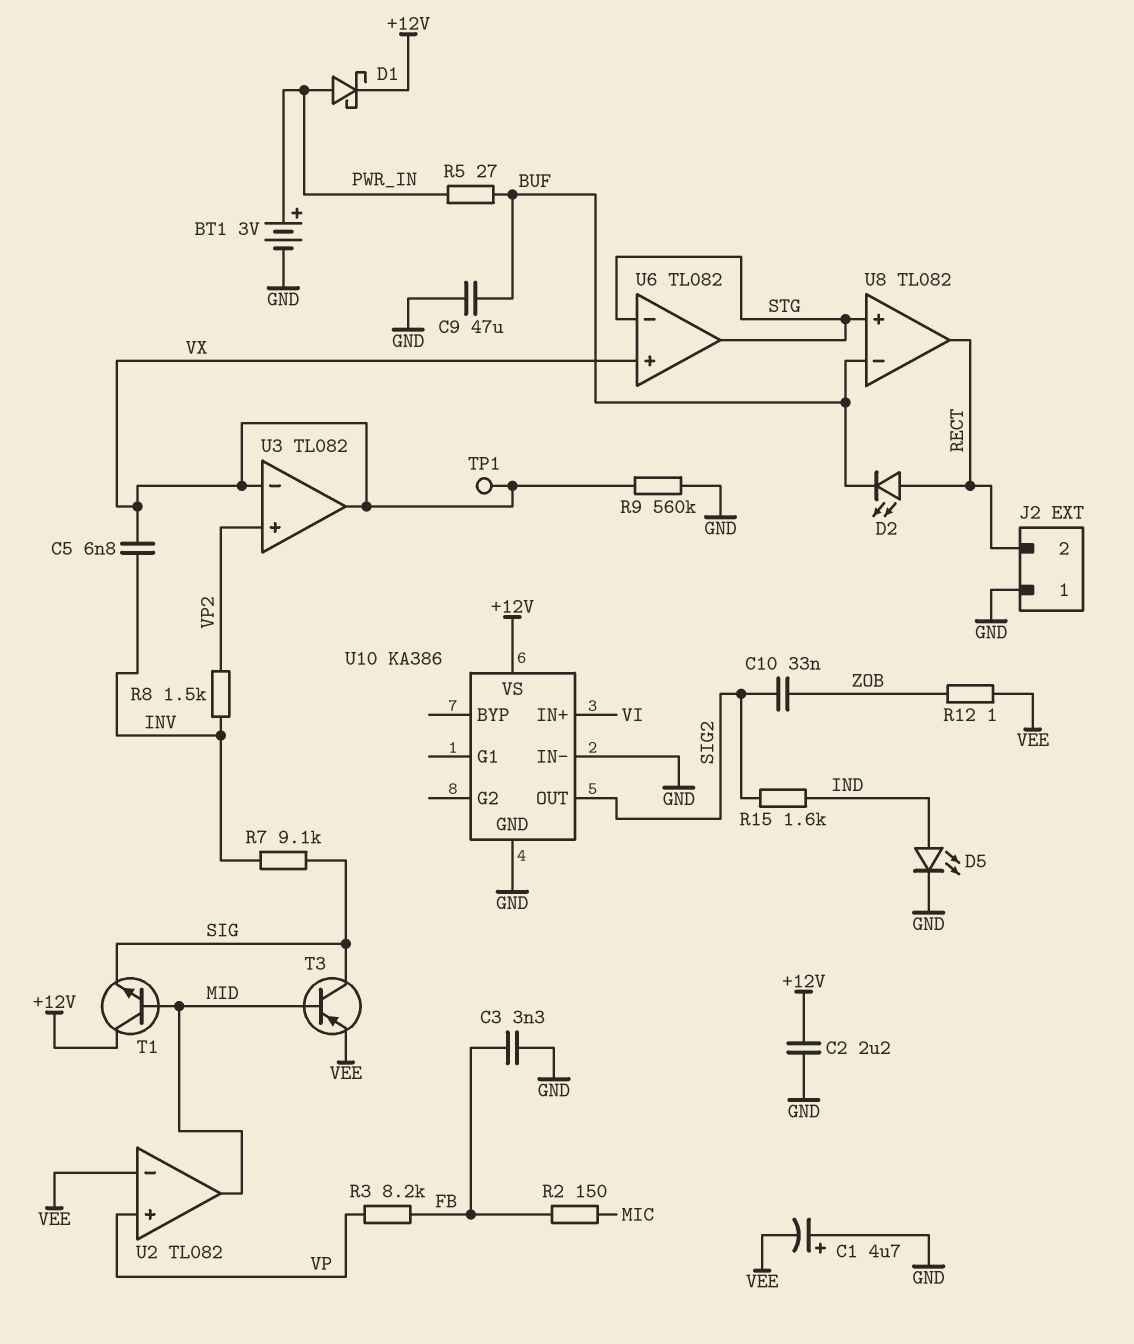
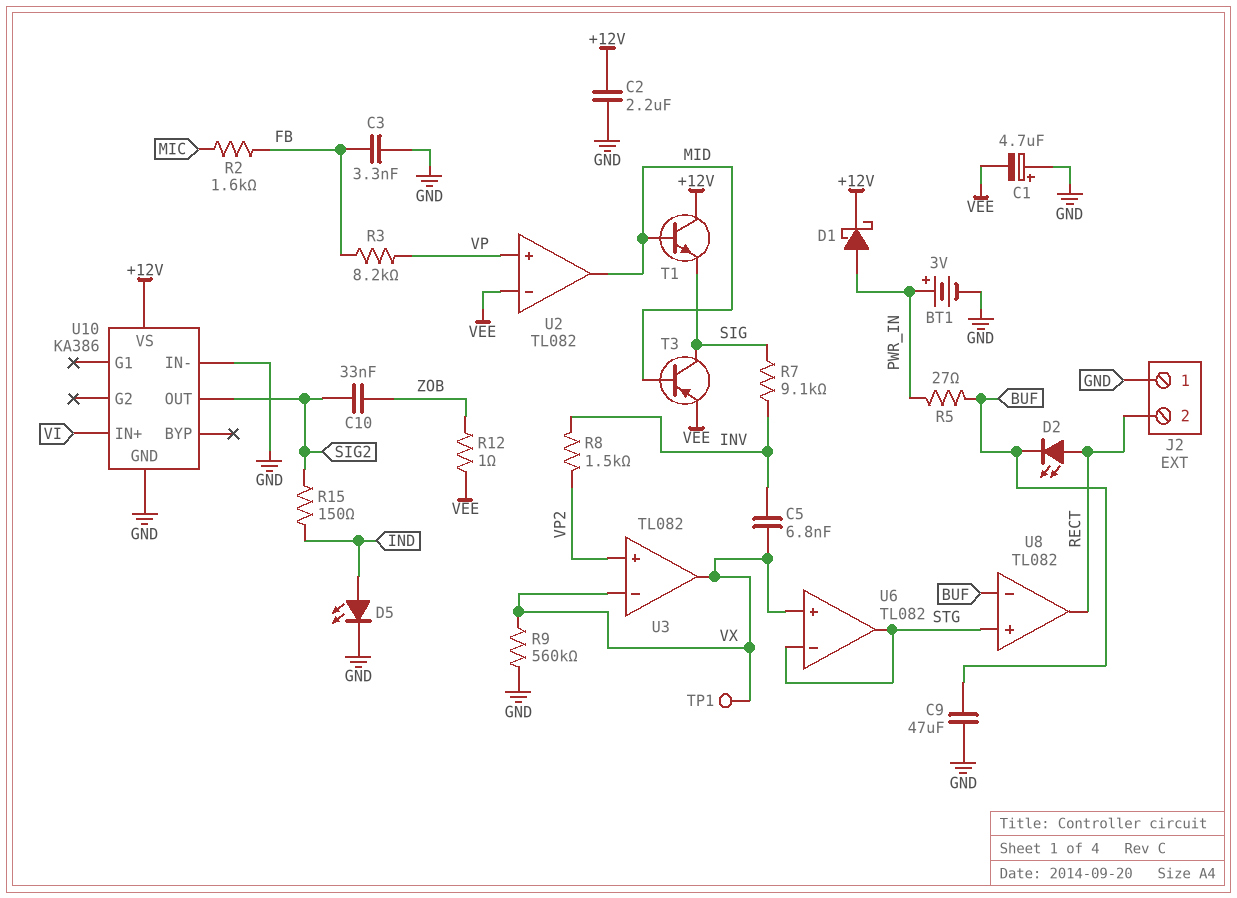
R2: 150 (FB, MIC) -> 1.6k (FB, MIC)
R15: 1.6k (IND, SIG2) -> 150 (IND, SIG2)

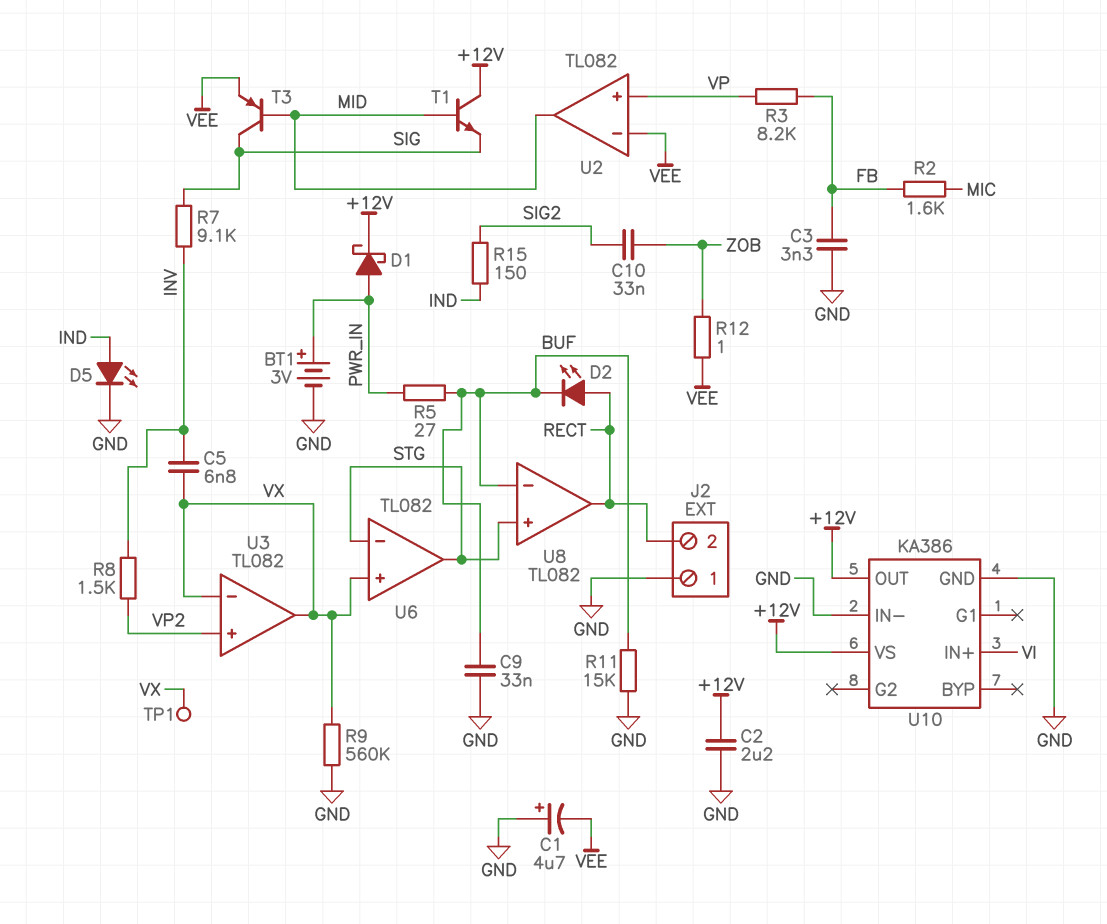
C9: 47uF (BUF, GND) -> 33nF (BUF, GND)
R11: none -> 15k (BUF, GND)
U10 pin OUT: SIG2 -> +12V

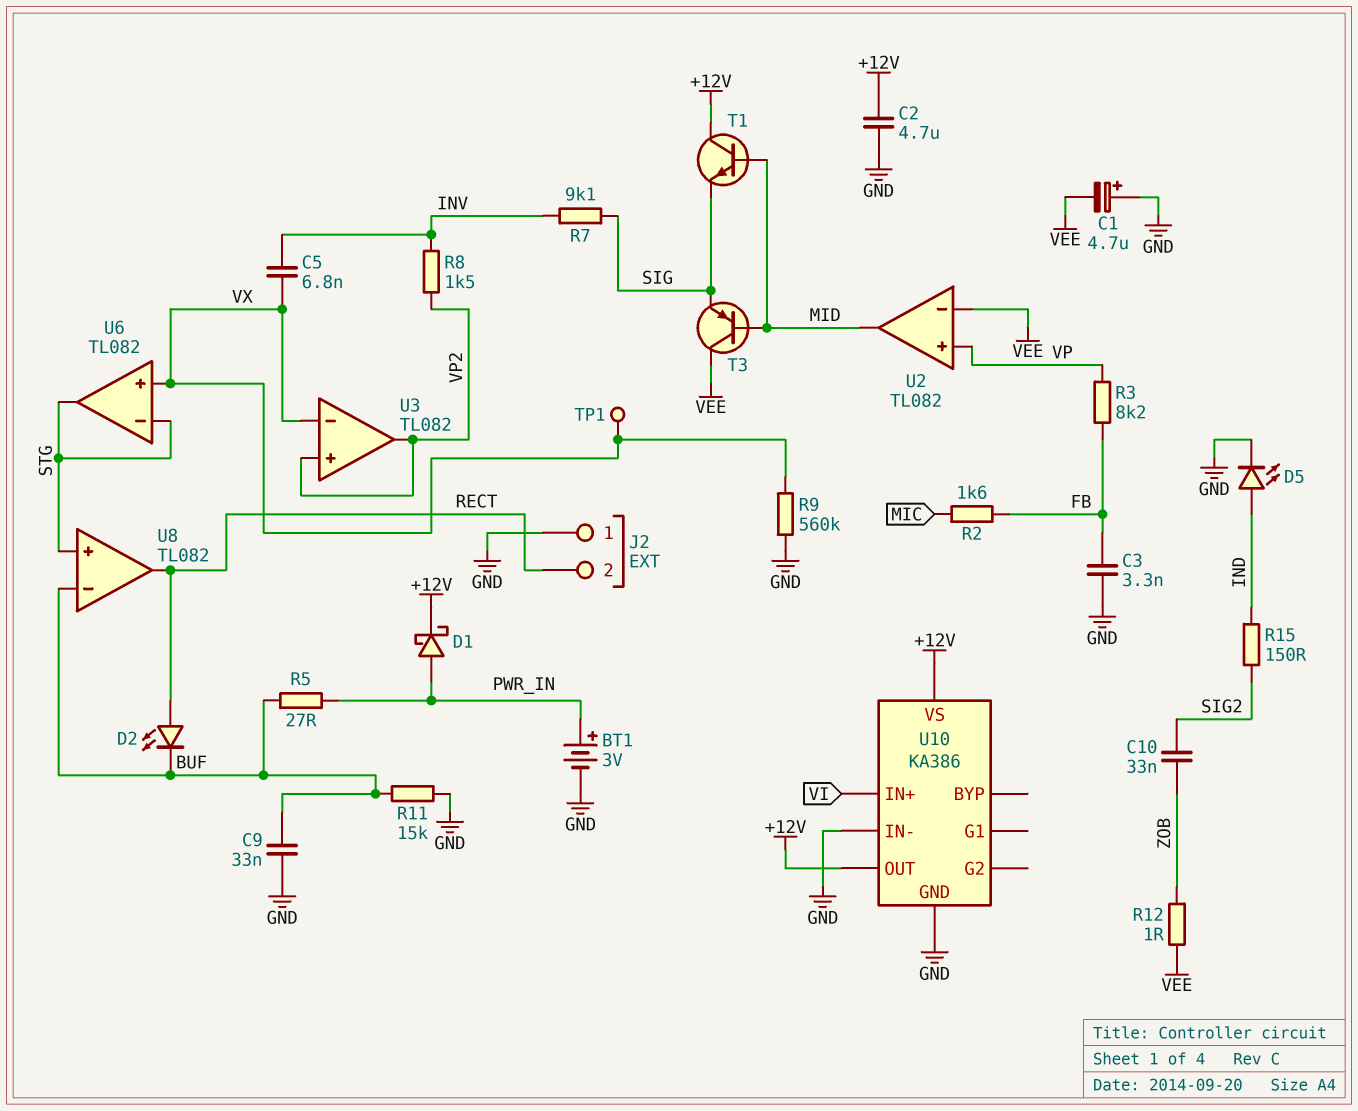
C2: 2.2uF (+12V, GND) -> 4.7uF (+12V, GND)
T3: PNP (B MID, C SIG, E VEE) -> PNP (B MID, C VEE, E SIG)
U3 pin out: VX -> VP2

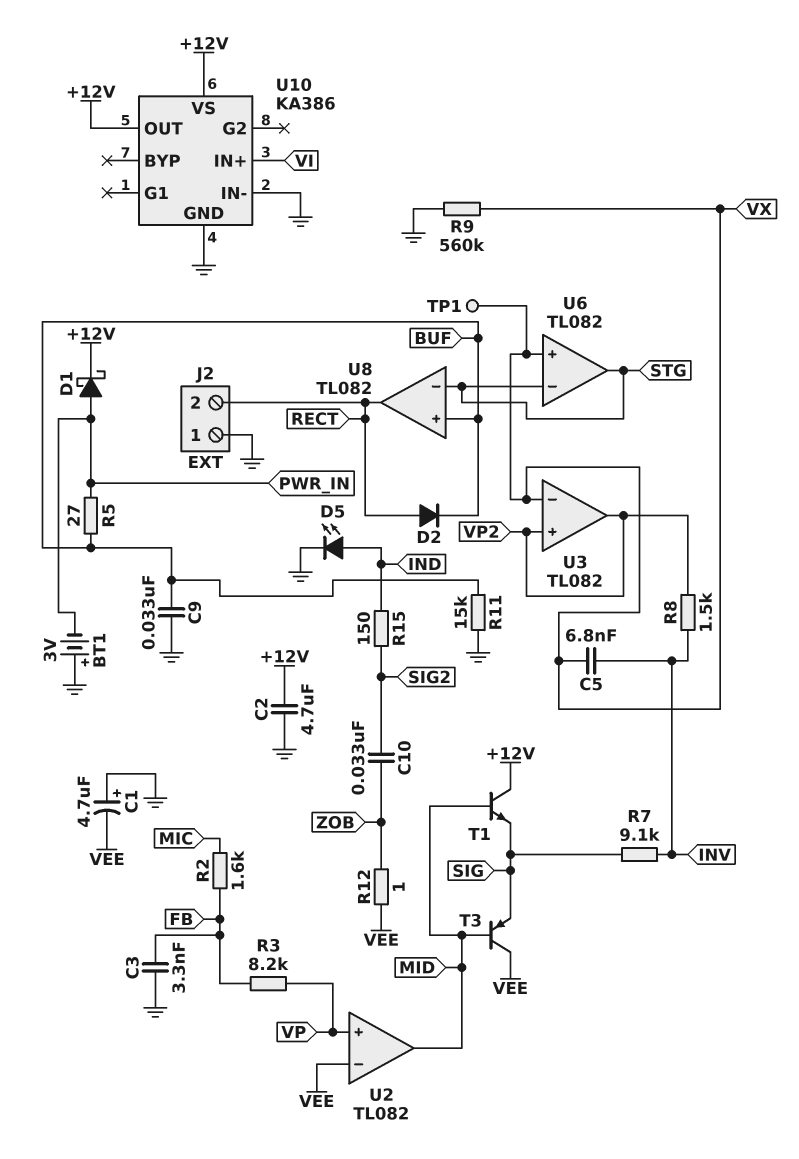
BT1: 3V (plus PWR_IN, minus GND) -> 3V (plus GND, minus PWR_IN)
D2: LED (A RECT, K BUF) -> diode (A RECT, K BUF)
U8 pin in+: STG -> BUF
U8 pin in-: BUF -> STG

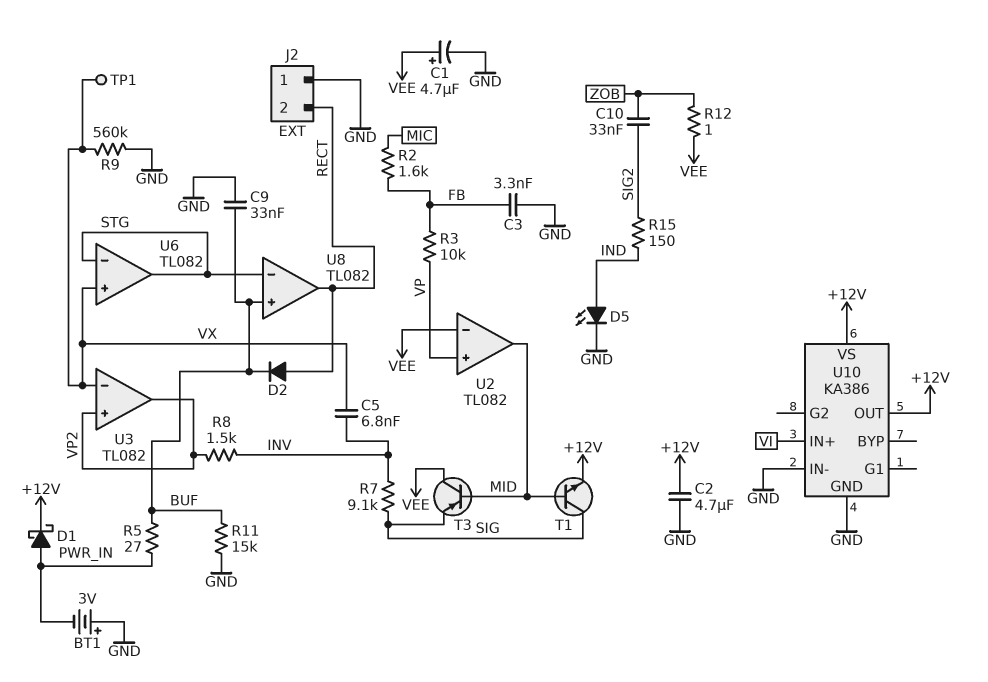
C1: 4.7uF (plus GND, minus VEE) -> 4.7uF (plus VEE, minus GND)
R3: 8.2k (FB, VP) -> 10k (FB, VP)
T1: NPN (B MID, C +12V, E SIG) -> NPN (B MID, C SIG, E +12V)

